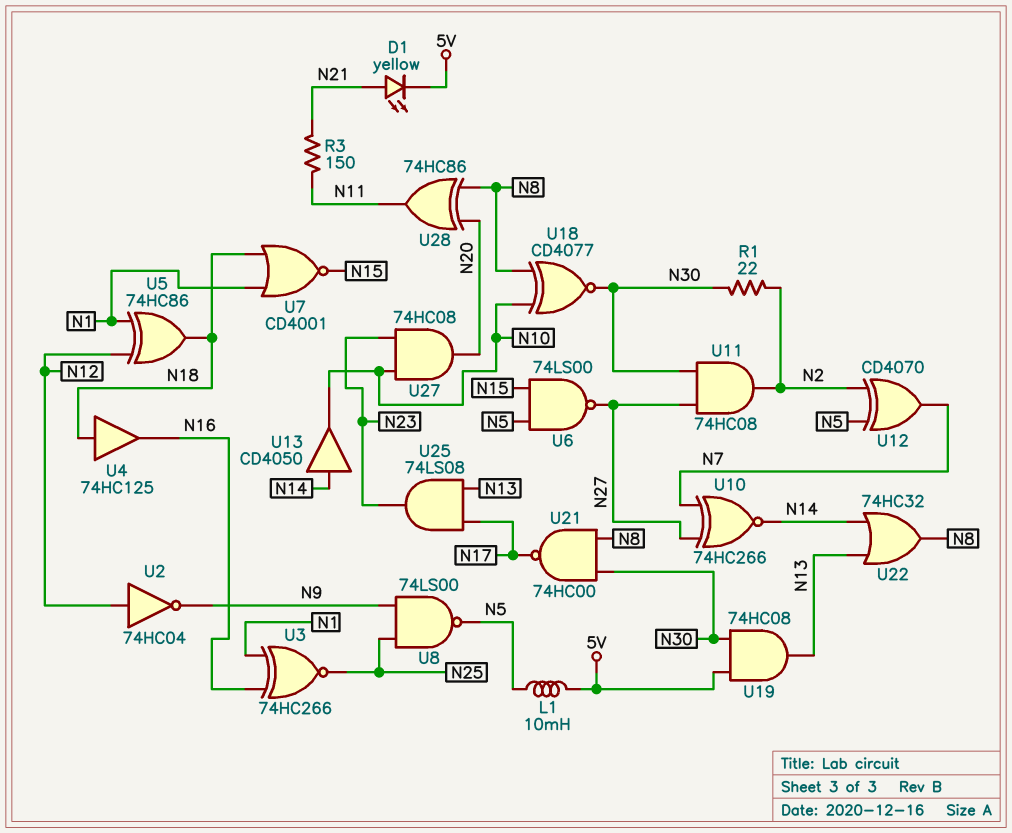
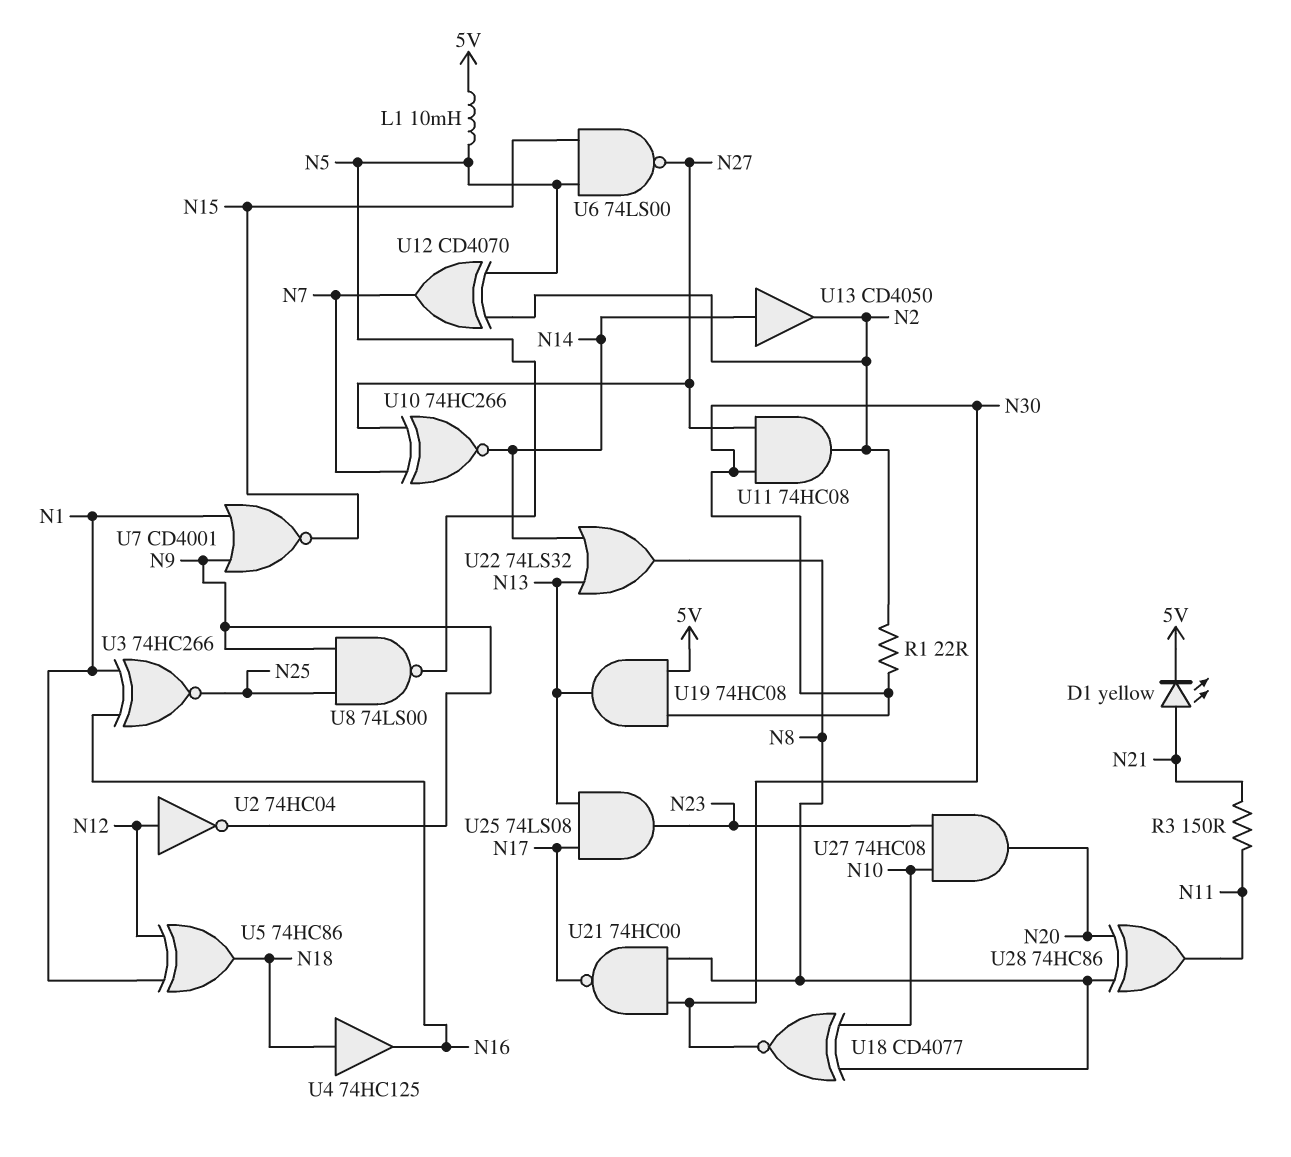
U7: NOR CD4001 (in N1, in N18, out N15) -> NOR CD4001 (in N1, in N9, out N15)
U13: buffer CD4050 (in N14, out N10) -> buffer CD4050 (in N14, out N2)
U22: OR 74HC32 (in N13, in N14, out N8) -> OR 74LS32 (in N13, in N14, out N8)

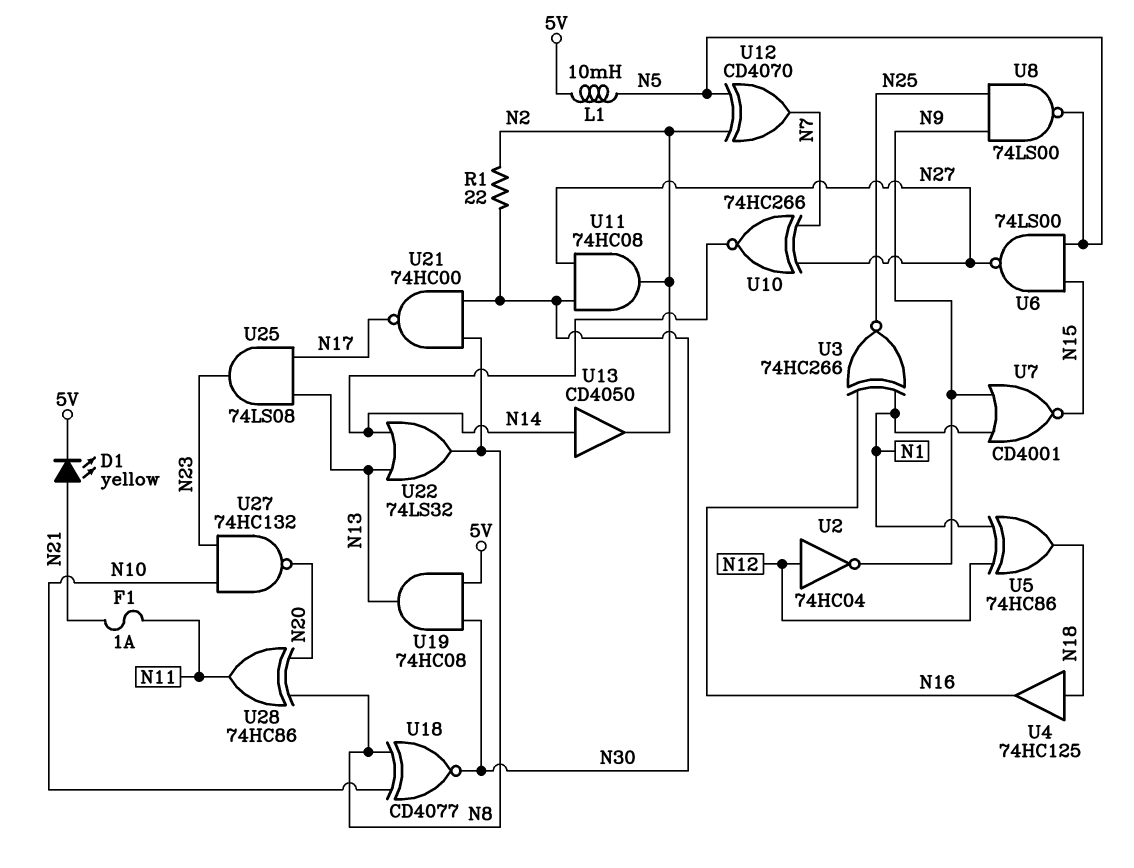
F1: none -> 1A (N11, N21)
R3: 150 (N11, N21) -> none
U27: AND 74HC08 (in N10, in N23, out N20) -> NAND 74HC132 (in N10, in N23, out N20)

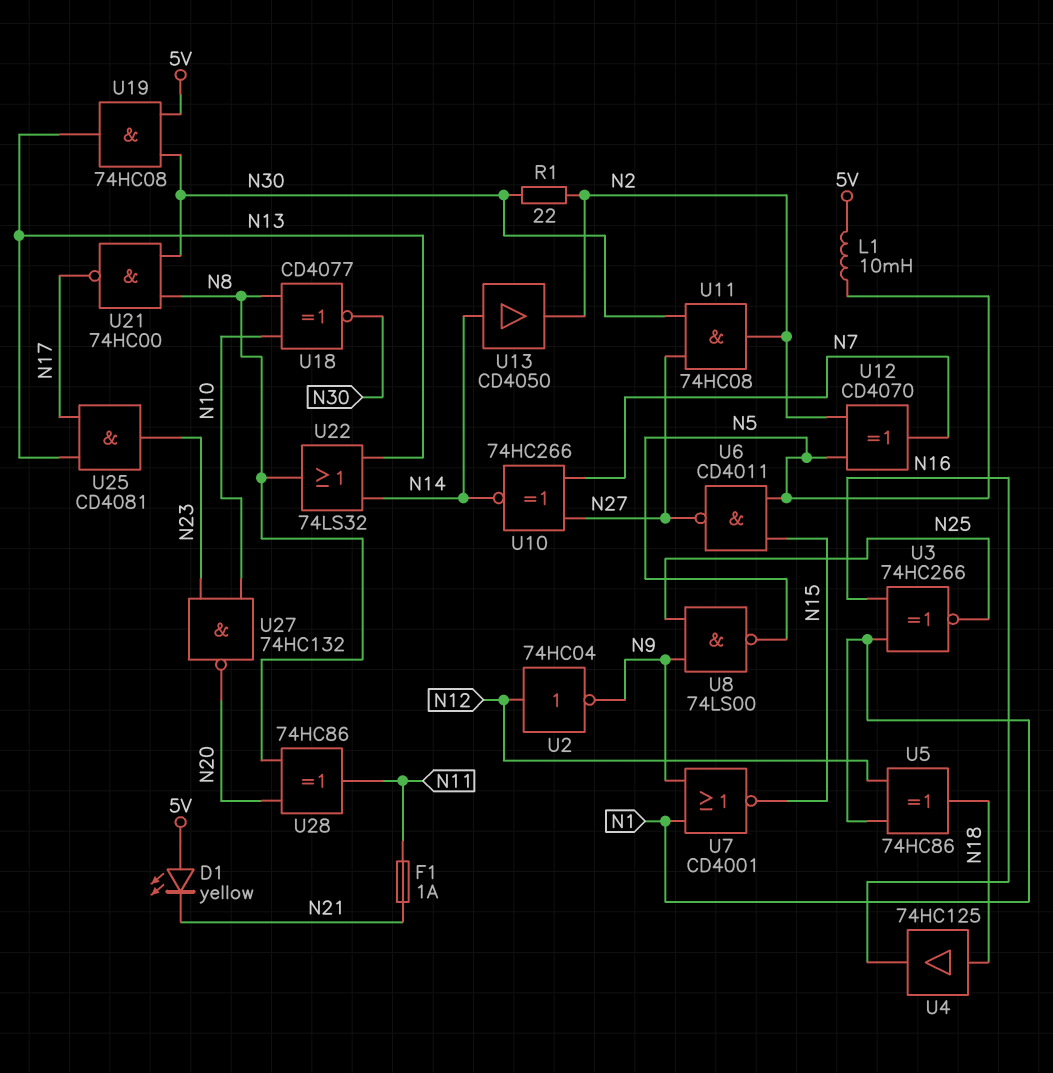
D1: LED yellow (A N21, K 5V) -> LED yellow (A 5V, K N21)
U6: NAND 74LS00 (in N5, in N15, out N27) -> NAND CD4011 (in N5, in N15, out N27)
U25: AND 74LS08 (in N13, in N17, out N23) -> AND CD4081 (in N13, in N17, out N23)

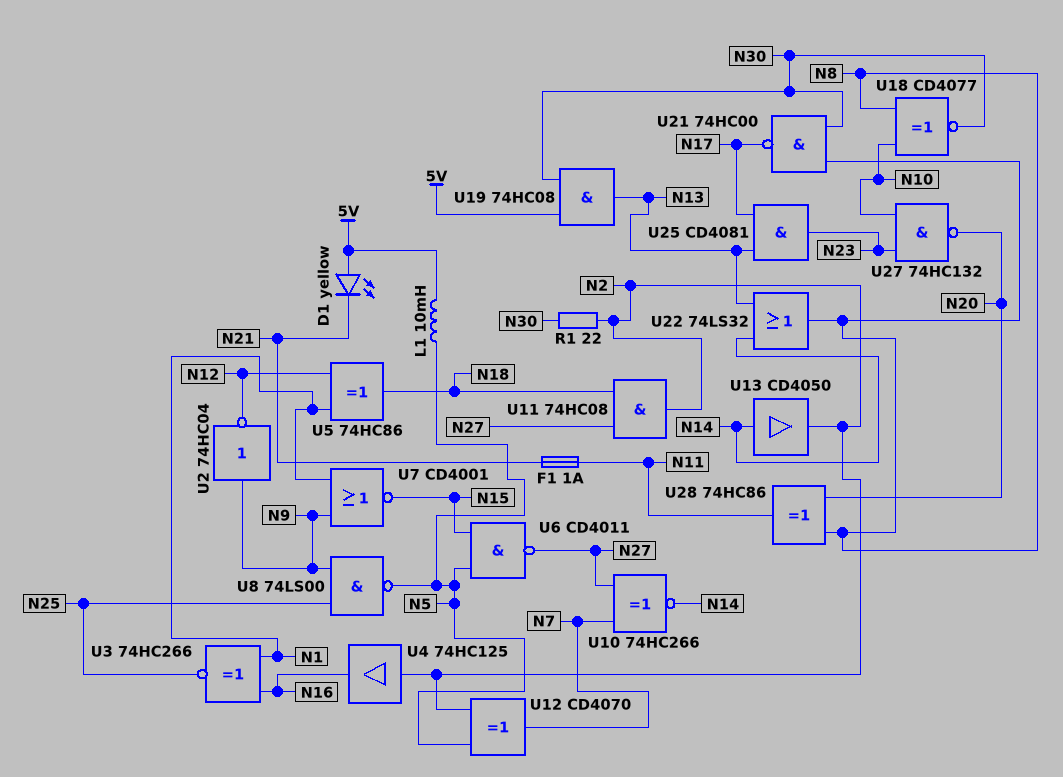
U2: NOT 74HC04 (in N12, out N9) -> NOT 74HC04 (in N9, out N12)
U4: buffer 74HC125 (in N18, out N16) -> buffer 74HC125 (in N2, out N16)
U11: AND 74HC08 (in N27, in N30, out N2) -> AND 74HC08 (in N18, in N27, out N2)

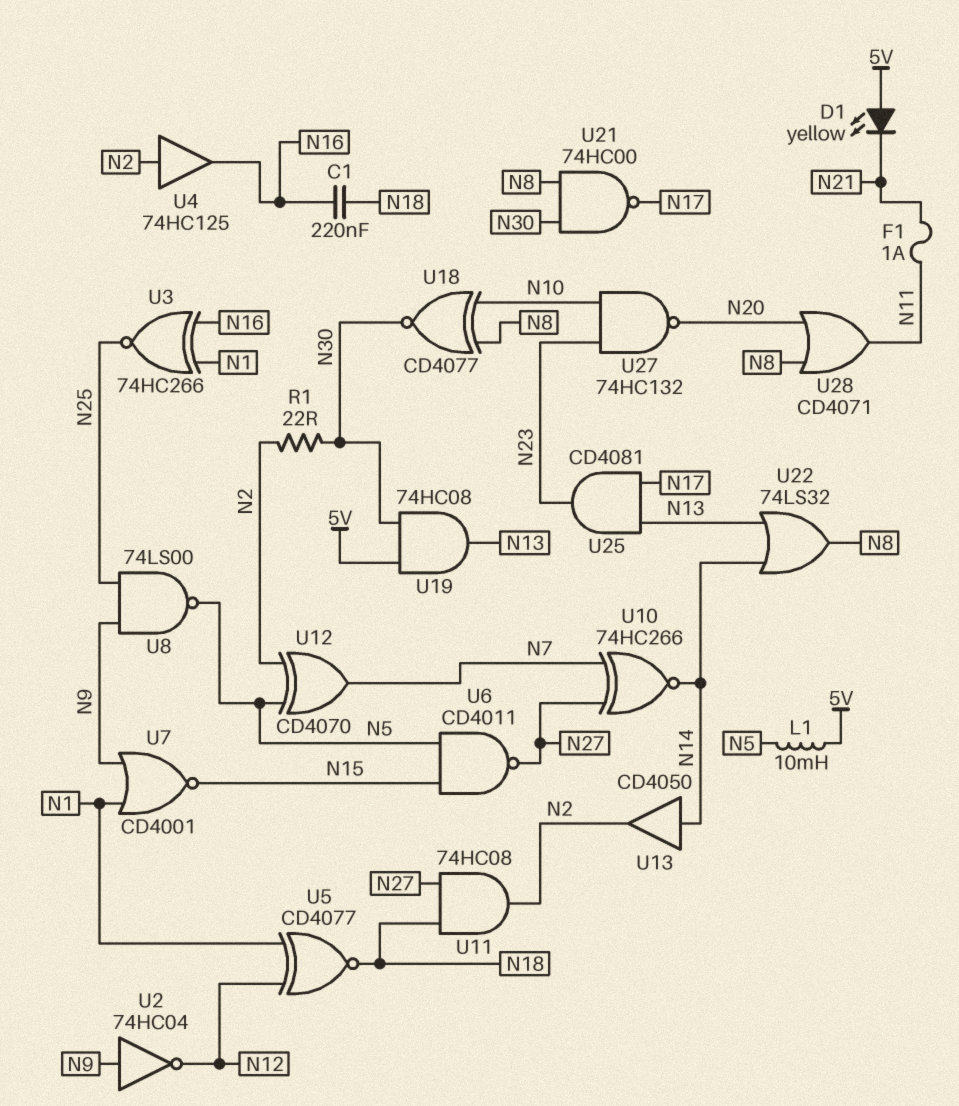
C1: none -> 220nF (N16, N18)
U5: XOR 74HC86 (in N1, in N12, out N18) -> XNOR CD4077 (in N1, in N12, out N18)
U28: XOR 74HC86 (in N8, in N20, out N11) -> OR CD4071 (in N8, in N20, out N11)

